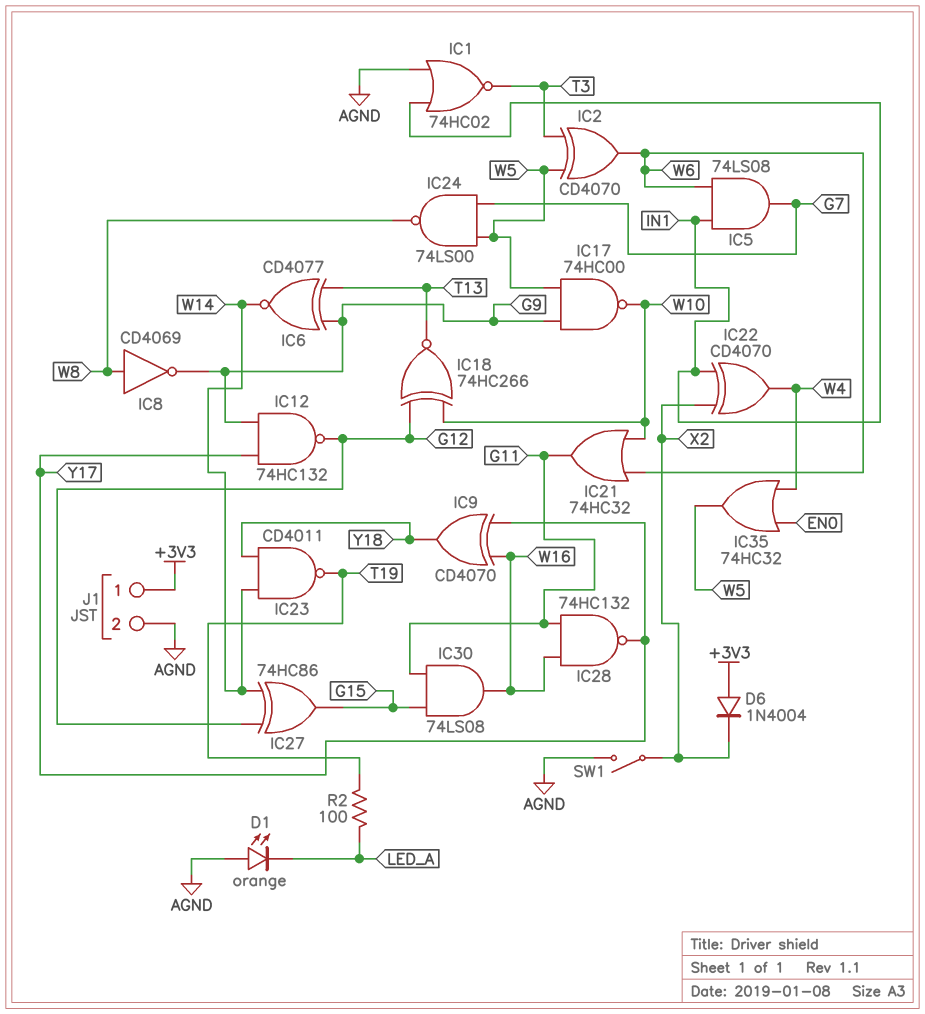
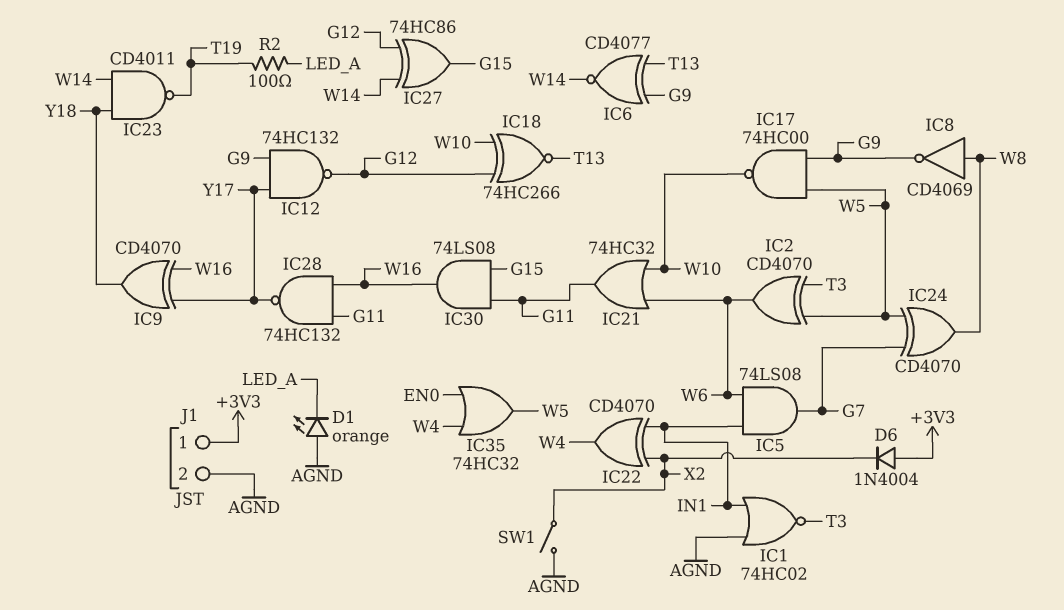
IC24: NAND 74LS00 (in G7, in W5, out W8) -> XOR CD4070 (in G7, in W5, out W8)

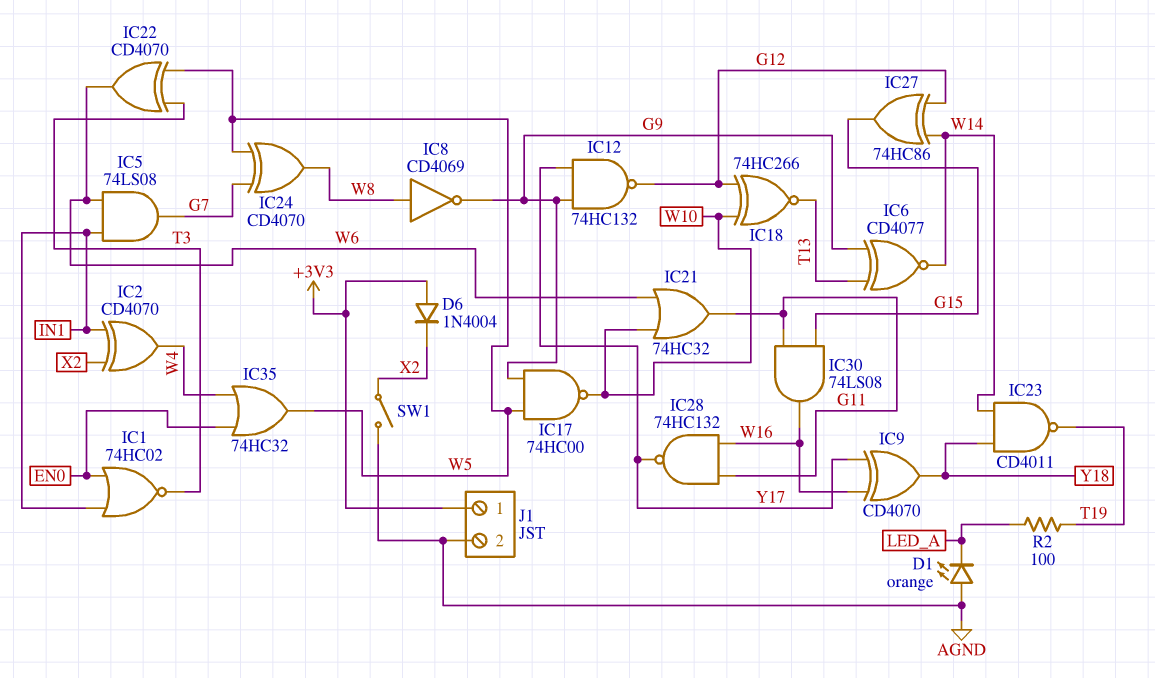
IC1: NOR 74HC02 (in AGND, in IN1, out T3) -> NOR 74HC02 (in EN0, in IN1, out T3)
IC2: XOR CD4070 (in T3, in W5, out W6) -> XOR CD4070 (in IN1, in X2, out W4)
IC22: XOR CD4070 (in IN1, in X2, out W4) -> XOR CD4070 (in T3, in W5, out W6)

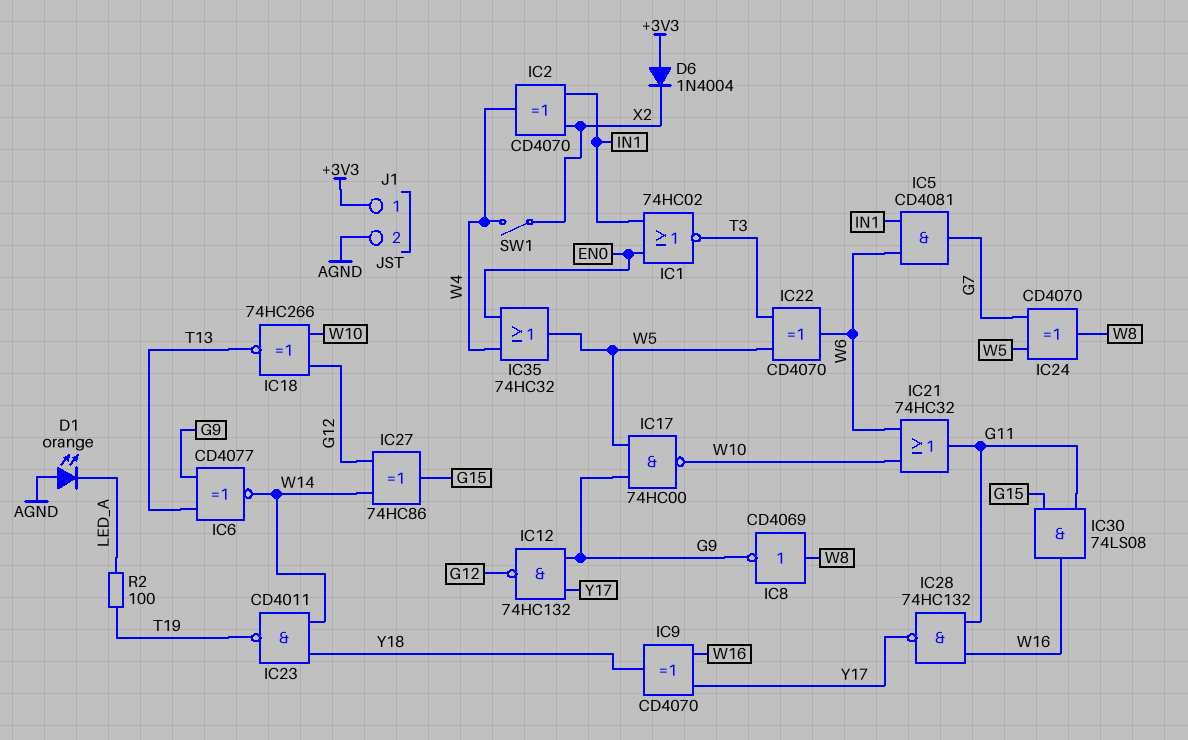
IC5: AND 74LS08 (in IN1, in W6, out G7) -> AND CD4081 (in IN1, in W6, out G7)
SW1: switch (AGND, X2) -> switch (W4, X2)

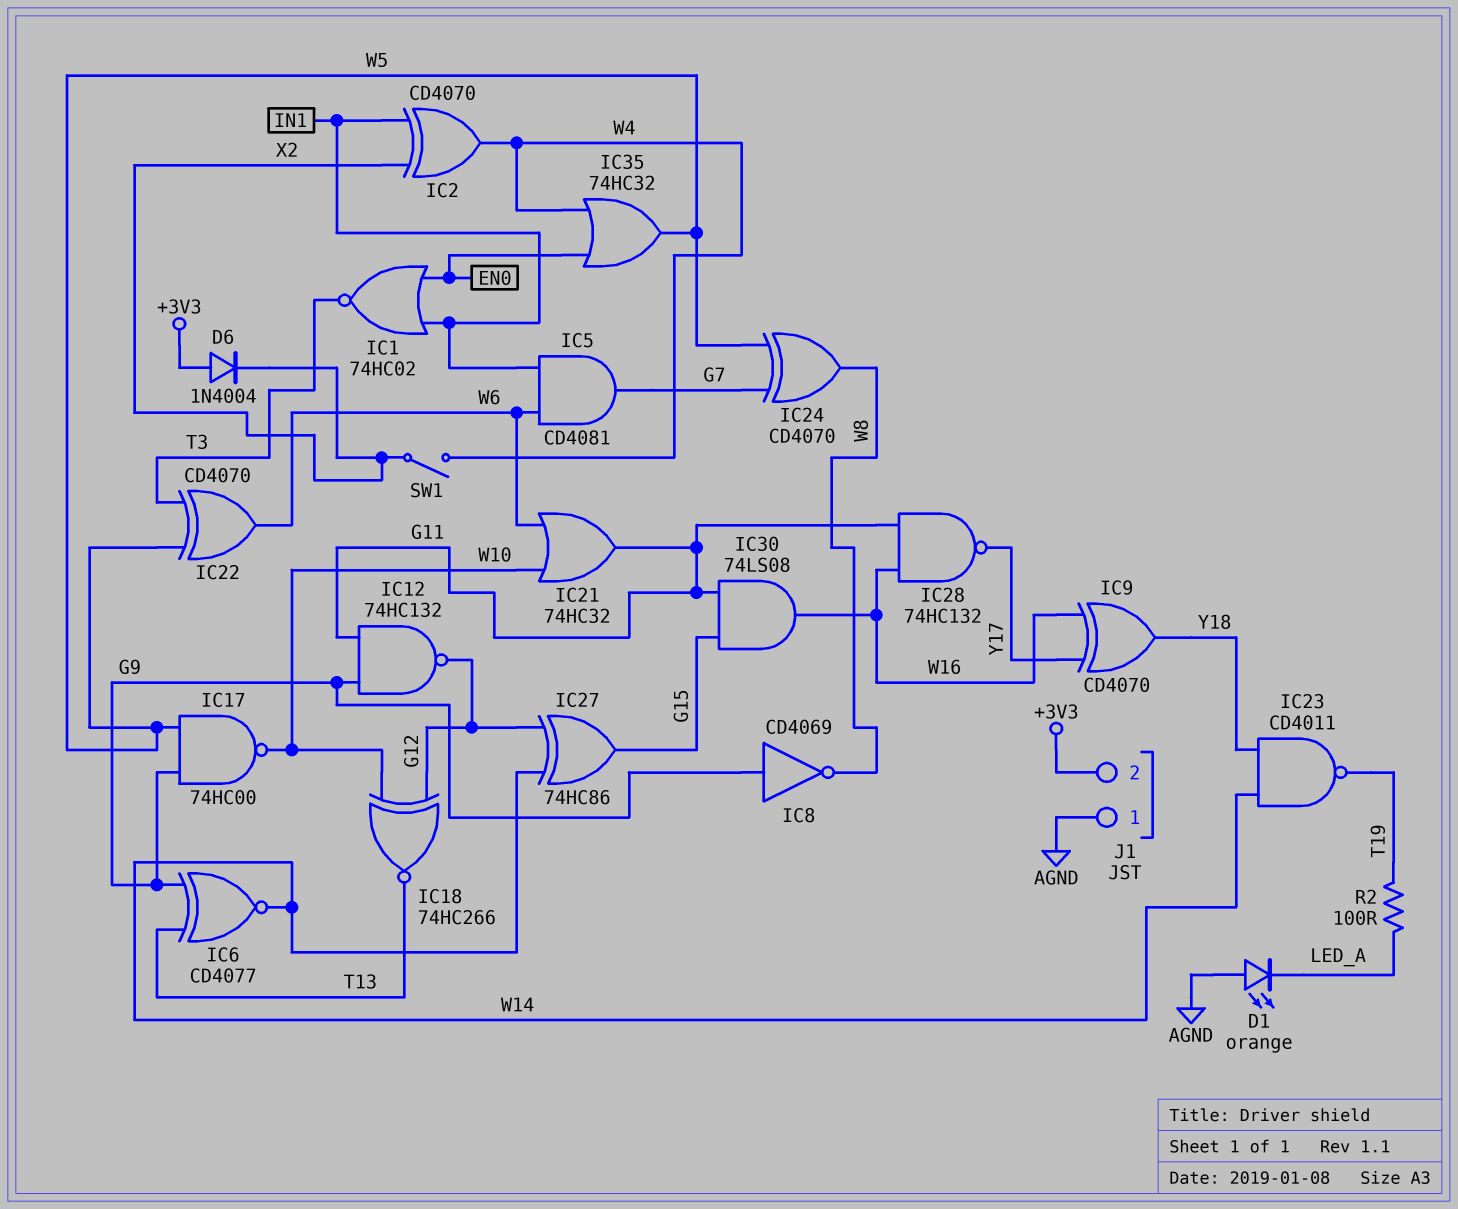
IC8: NOT CD4069 (in W8, out G9) -> NOT CD4069 (in G9, out W8)
IC12: NAND 74HC132 (in G9, in Y17, out G12) -> NAND 74HC132 (in G9, in G11, out G12)
J1 pin 1: +3V3 -> AGND
J1 pin 2: AGND -> +3V3

